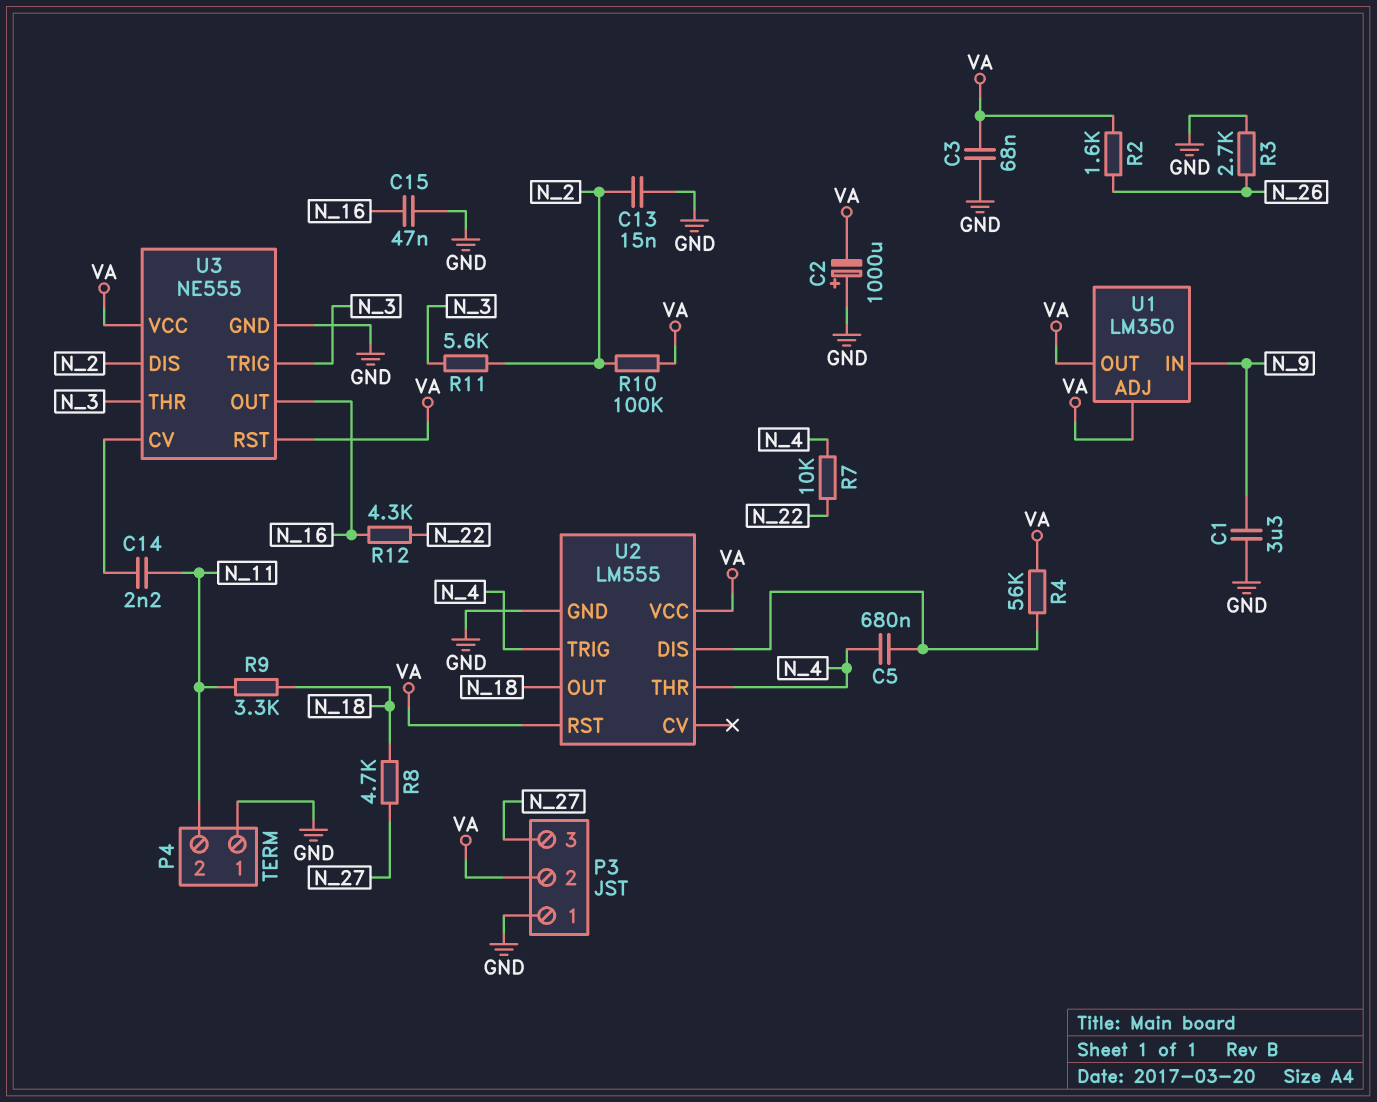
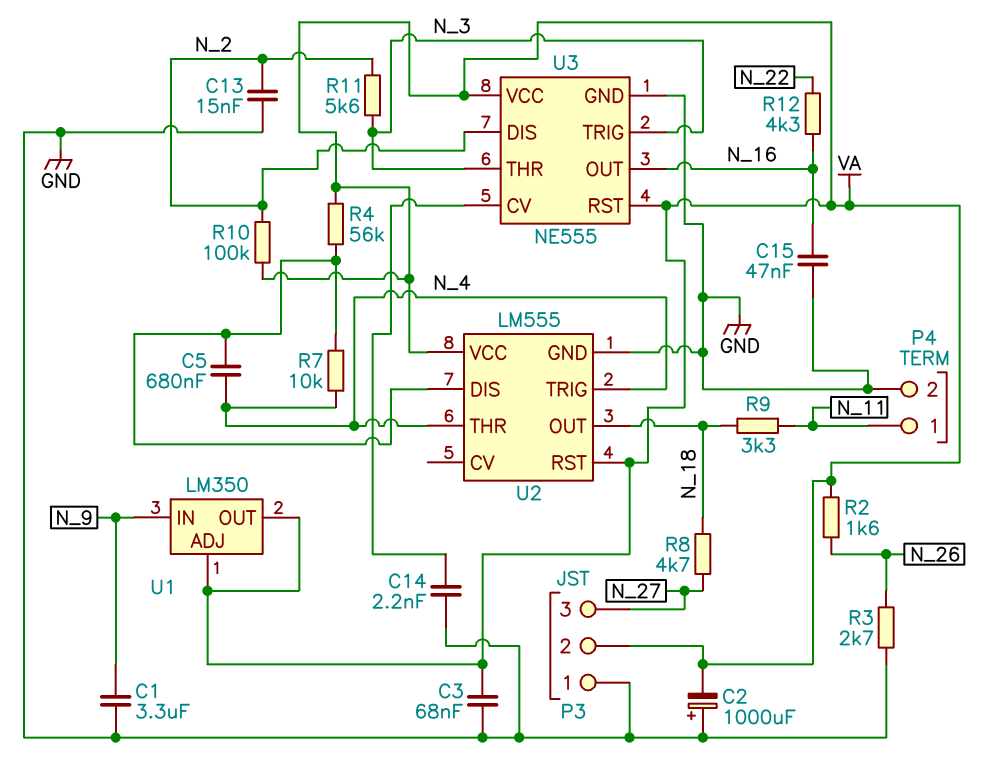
C14: 2.2nF (N_11, U3/CV) -> 2.2nF (GND, U3/CV)
P4 pin 1: GND -> N_11
P4 pin 2: N_11 -> GND
R7: 10k (N_4, N_22) -> 10k (N_4, U2/DIS)

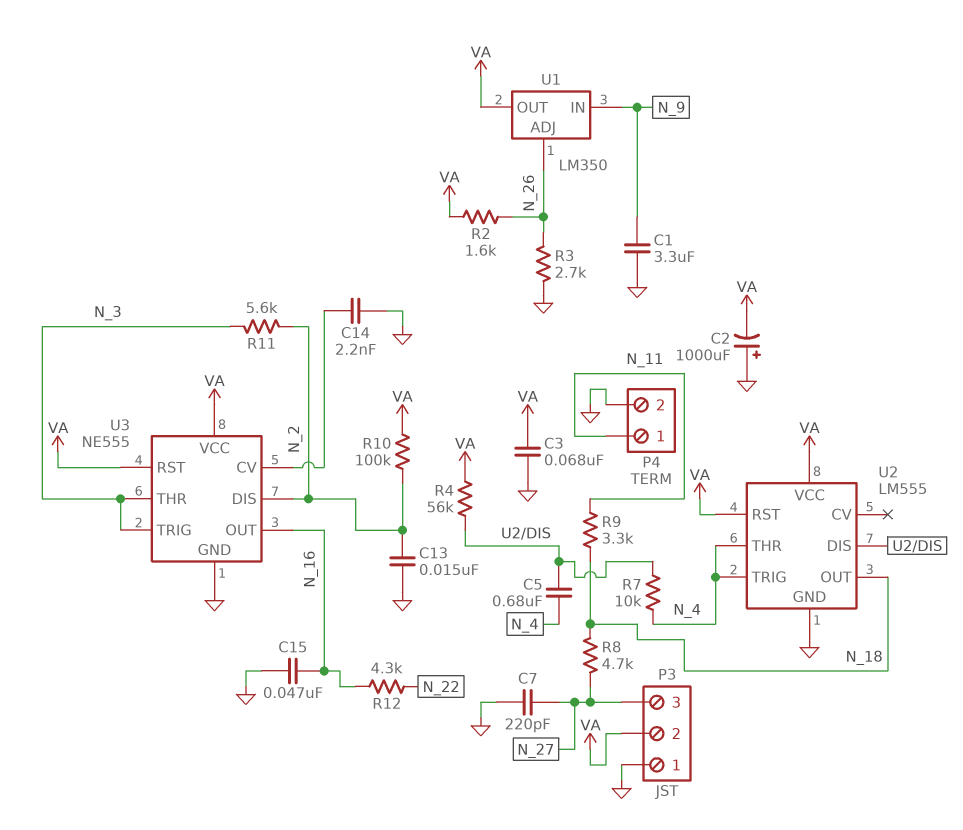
C7: none -> 220pF (GND, N_27)
U1 pin ADJ: VA -> N_26

